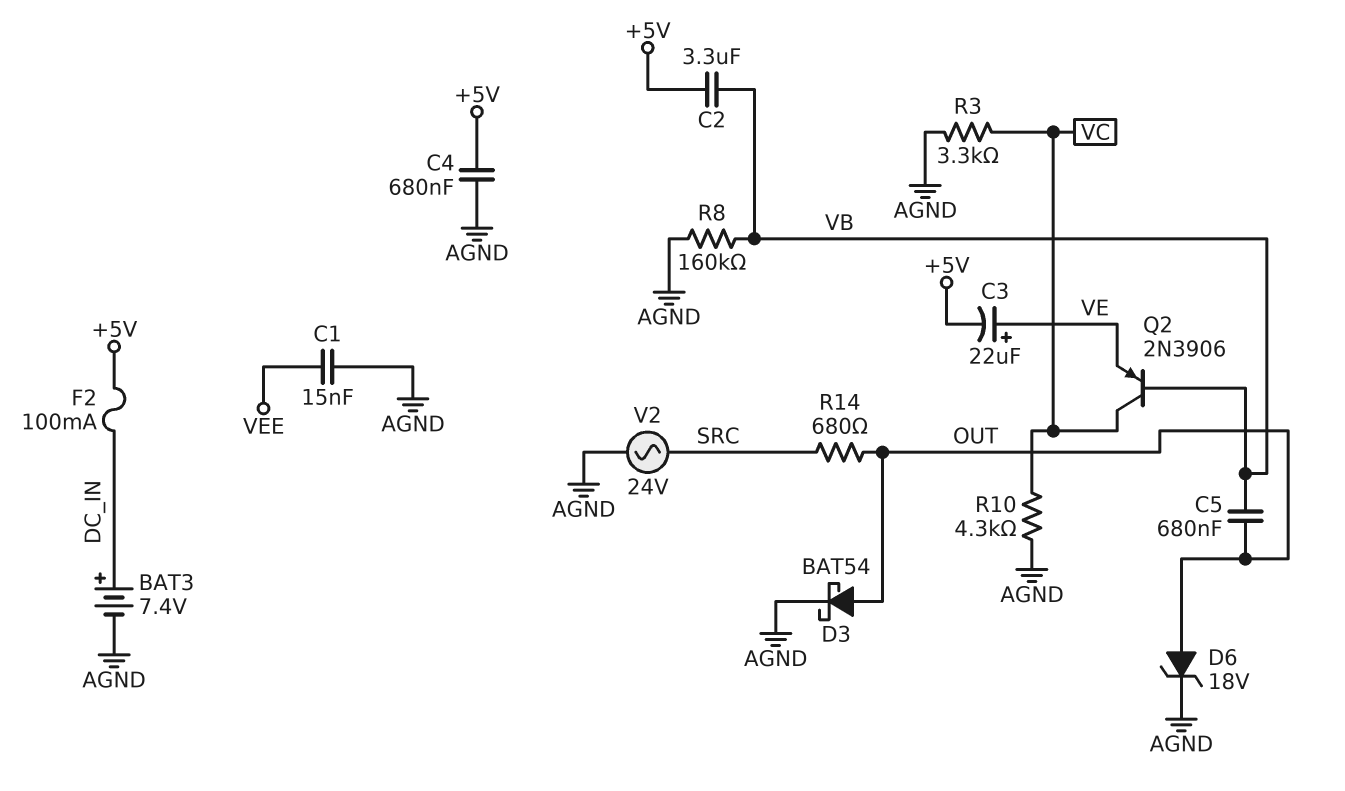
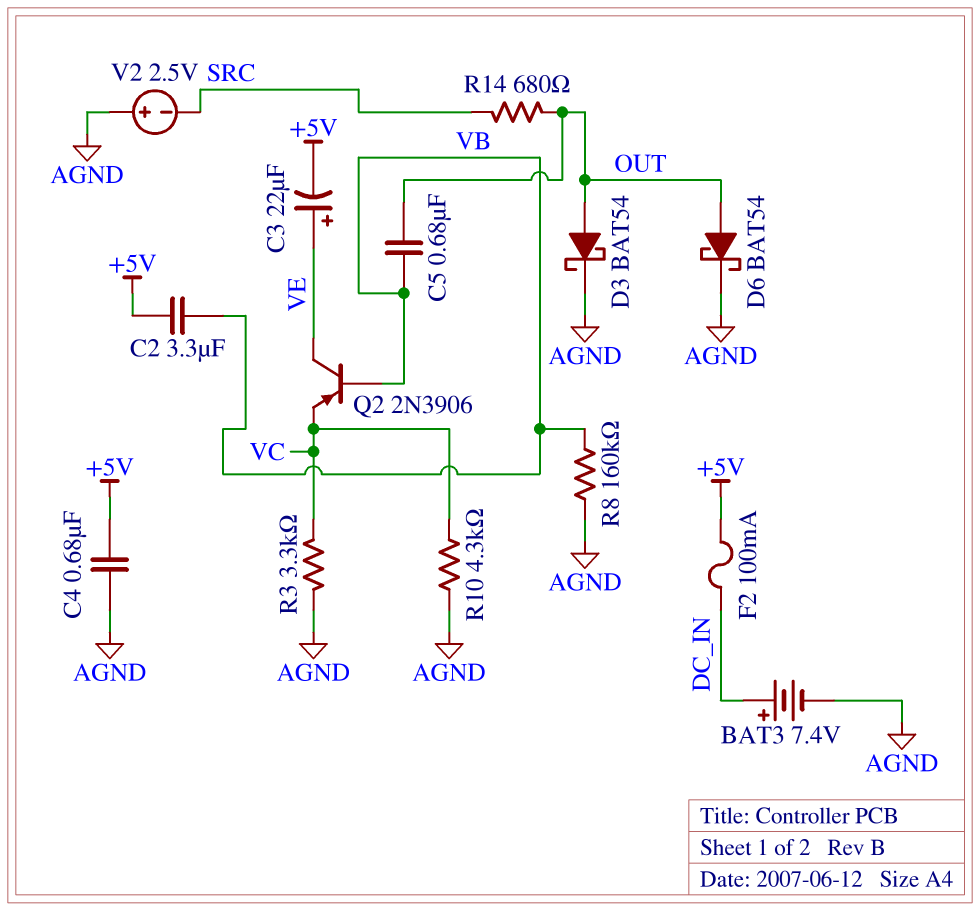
C1: 15nF (AGND, VEE) -> none
D6: zener 18V (A OUT, K AGND) -> schottky BAT54 (A OUT, K AGND)
Q2: PNP 2N3906 (B VB, C VC, E VE) -> PNP 2N3906 (B VB, C VE, E VC)
V2: AC 24V (AGND, SRC) -> 2.5V (plus AGND, minus SRC)

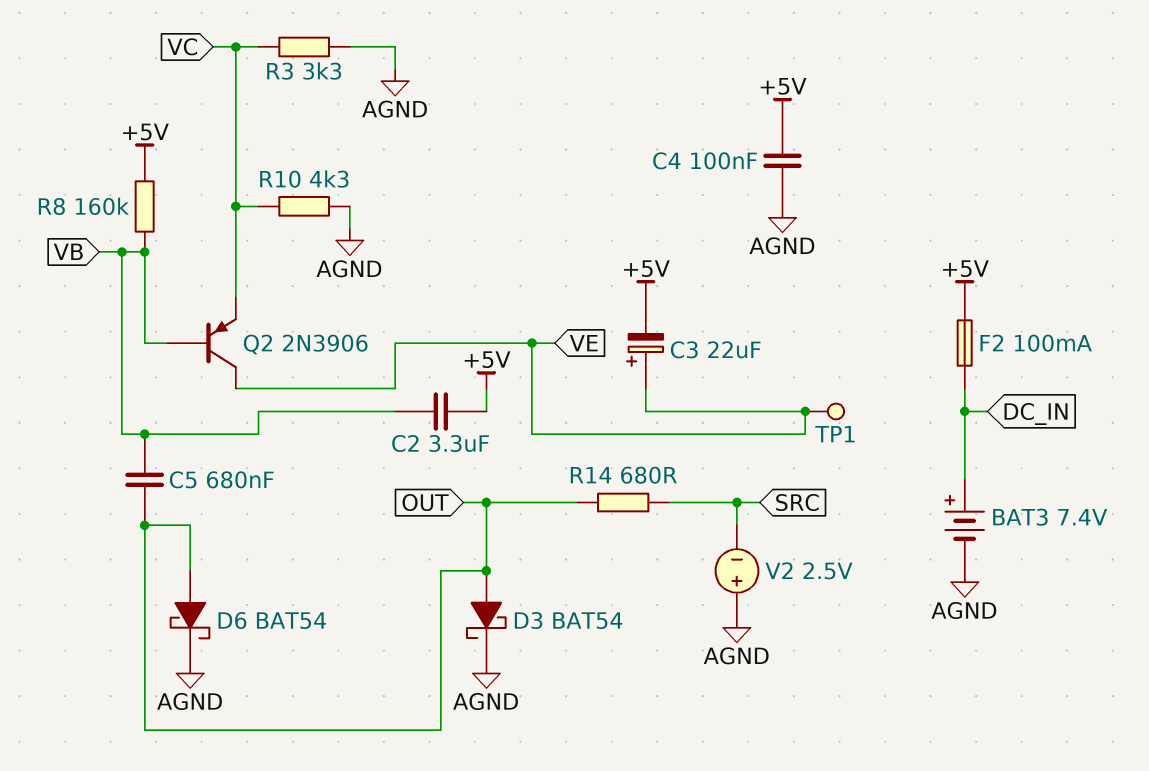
C4: 680nF (+5V, AGND) -> 100nF (+5V, AGND)
R8: 160k (AGND, VB) -> 160k (+5V, VB)
TP1: none -> test point (VE)

